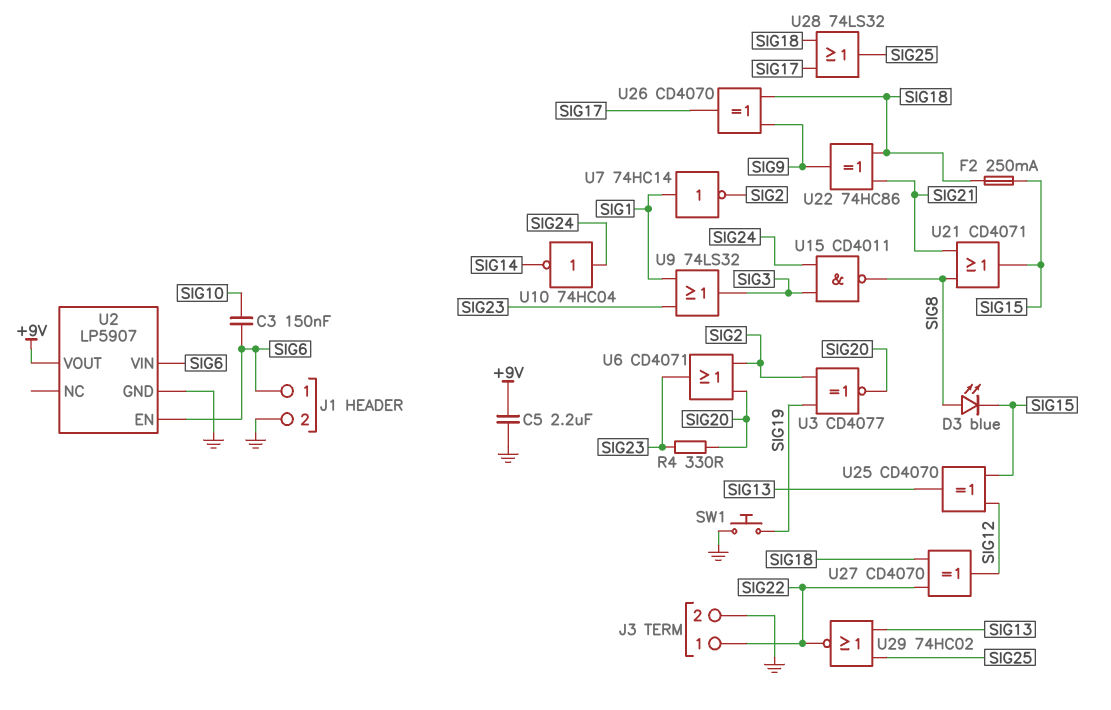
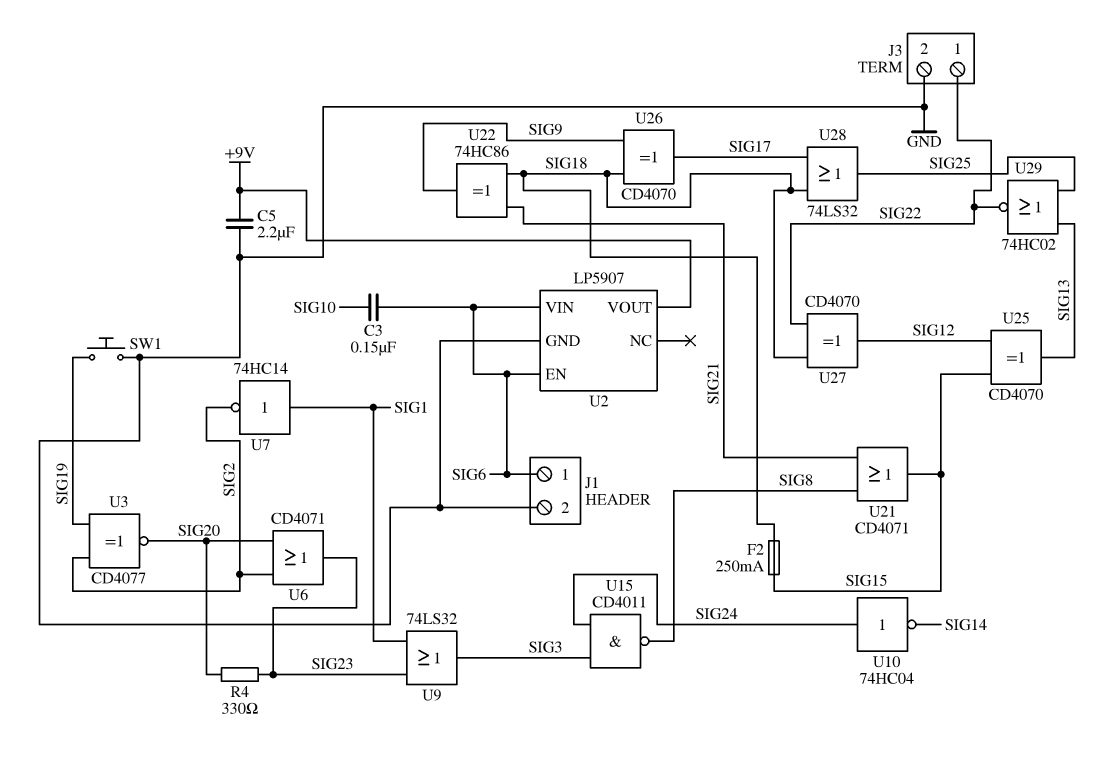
D3: LED blue (A SIG8, K SIG15) -> none

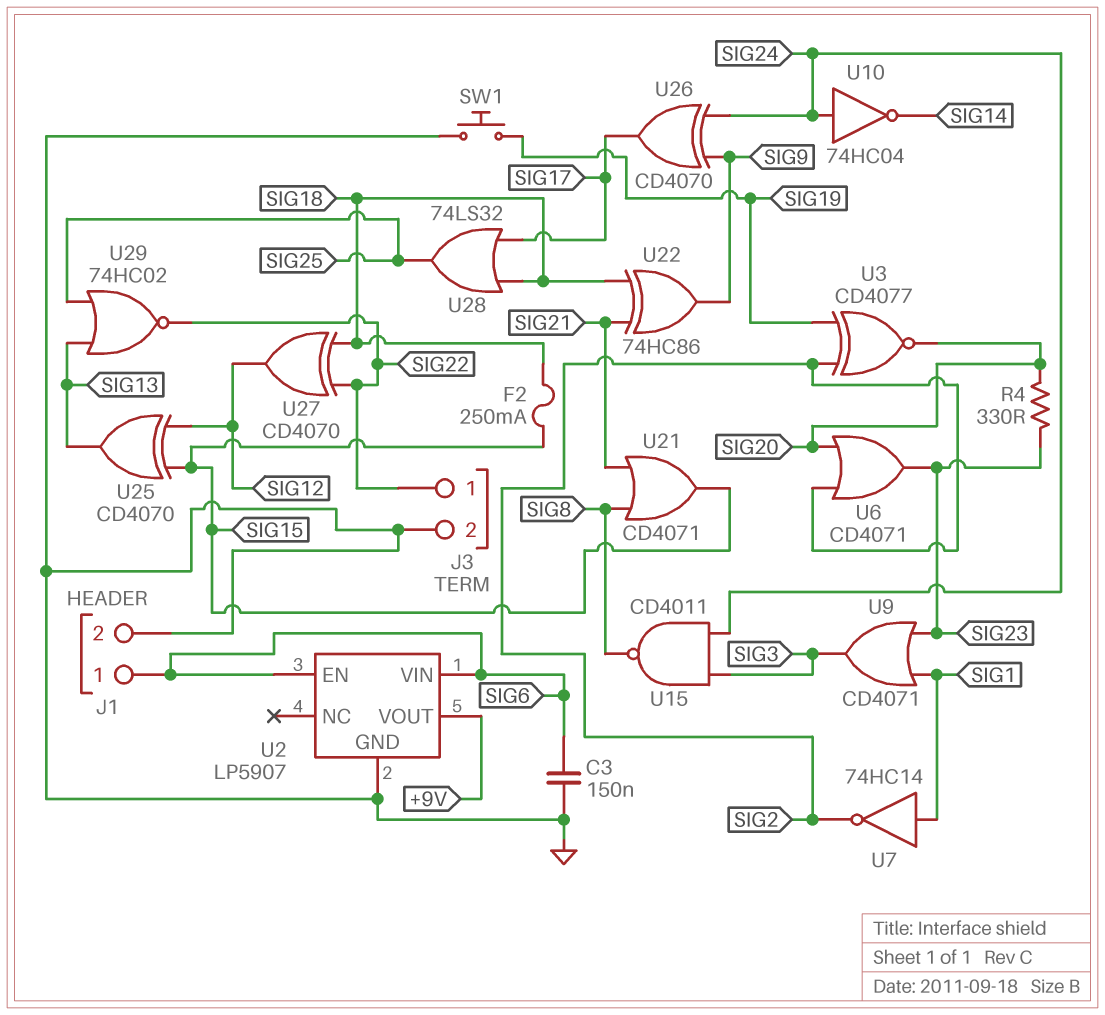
C3: 150nF (SIG6, SIG10) -> 150nF (GND, SIG6)
C5: 2.2uF (+9V, GND) -> none
U9: OR 74LS32 (in SIG1, in SIG23, out SIG3) -> OR CD4071 (in SIG1, in SIG23, out SIG3)
U26: XOR CD4070 (in SIG9, in SIG18, out SIG17) -> XOR CD4070 (in SIG9, in SIG24, out SIG17)

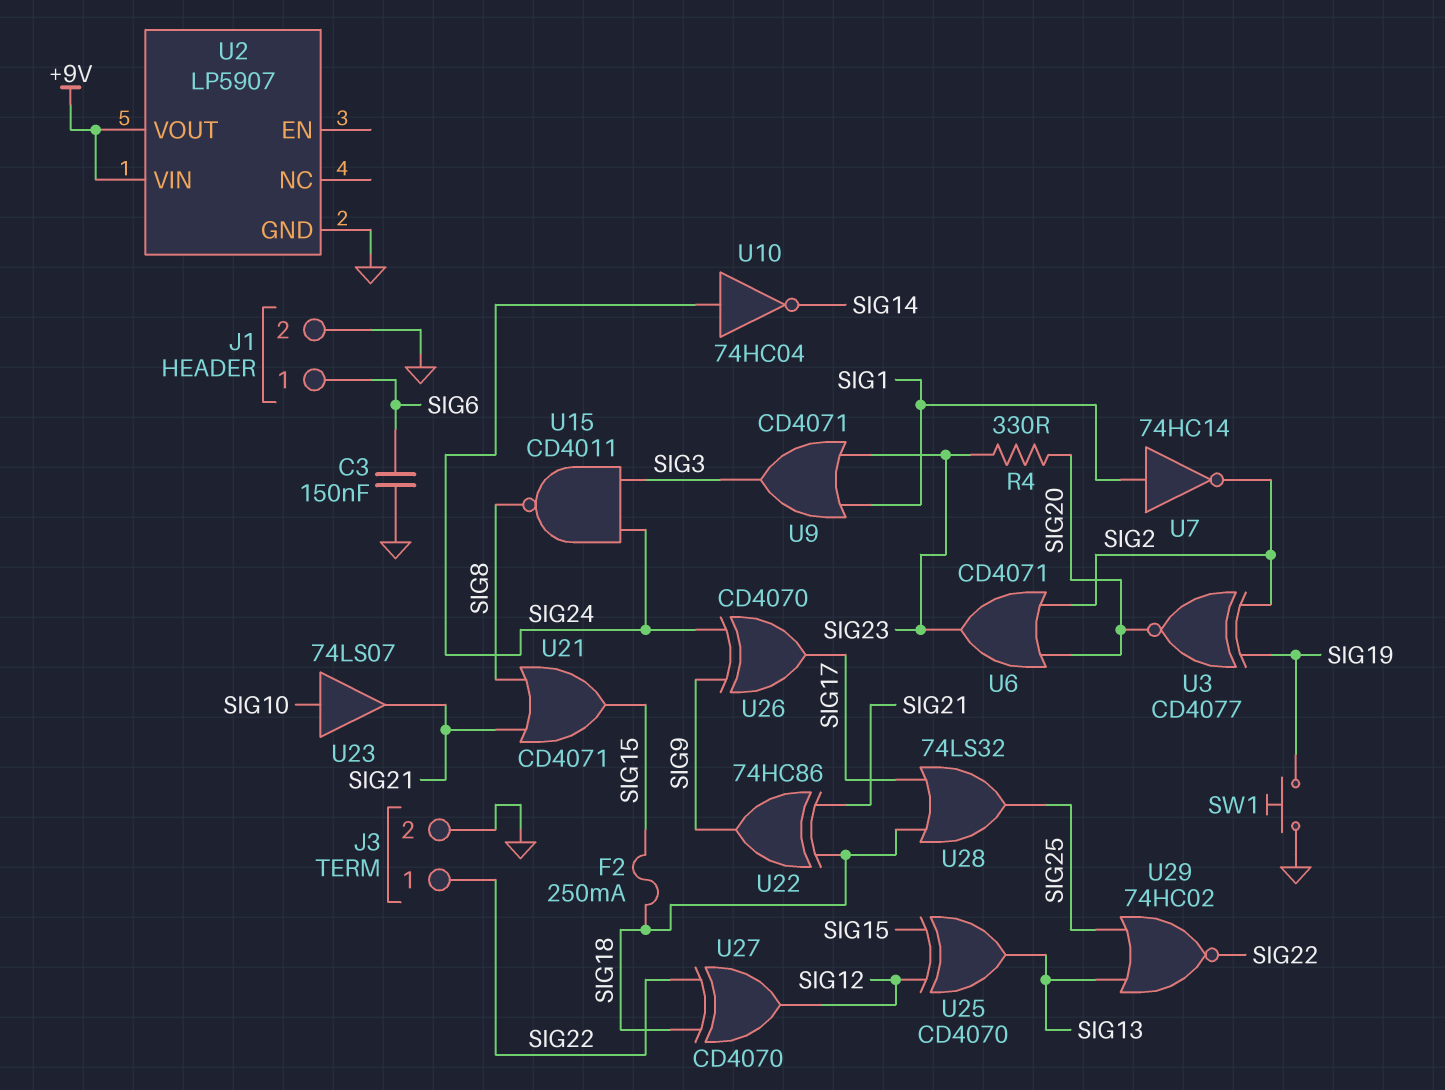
U2 pin EN: SIG6 -> none
U2 pin VIN: SIG6 -> +9V
U23: none -> buffer 74LS07 (in SIG10, out SIG21)

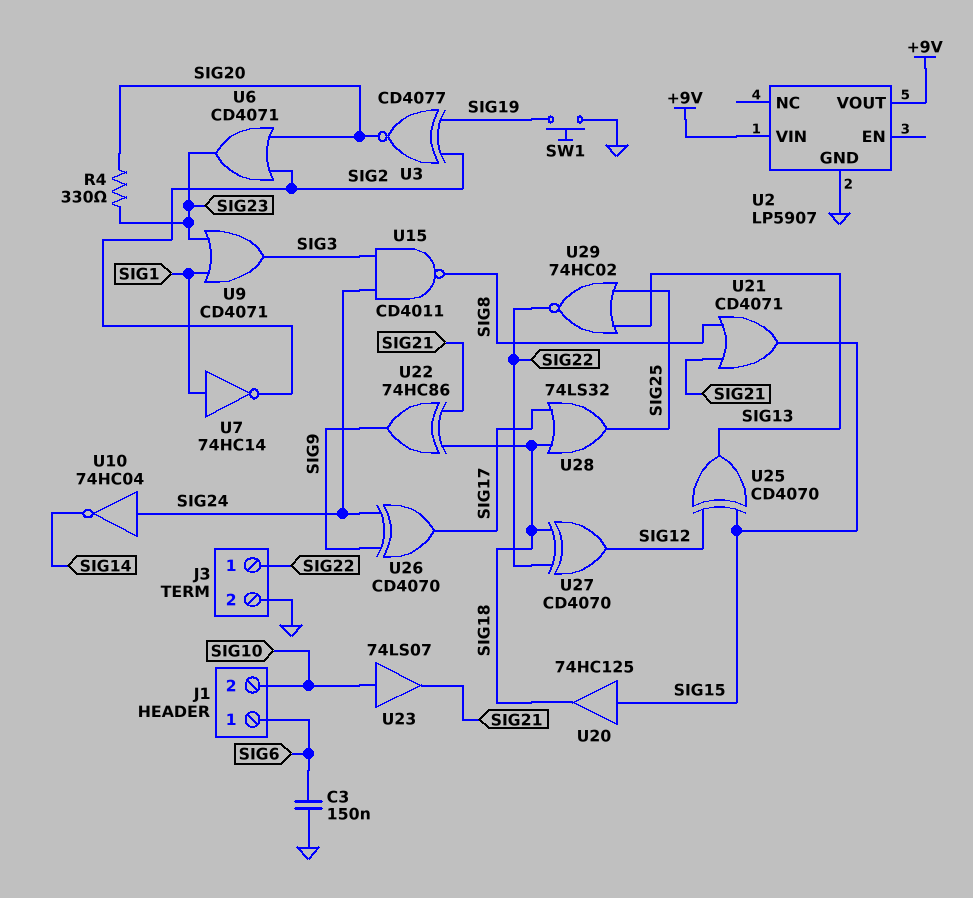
F2: 250mA (SIG15, SIG18) -> none
J1 pin 2: GND -> SIG10
U20: none -> buffer 74HC125 (in SIG15, out SIG18)

